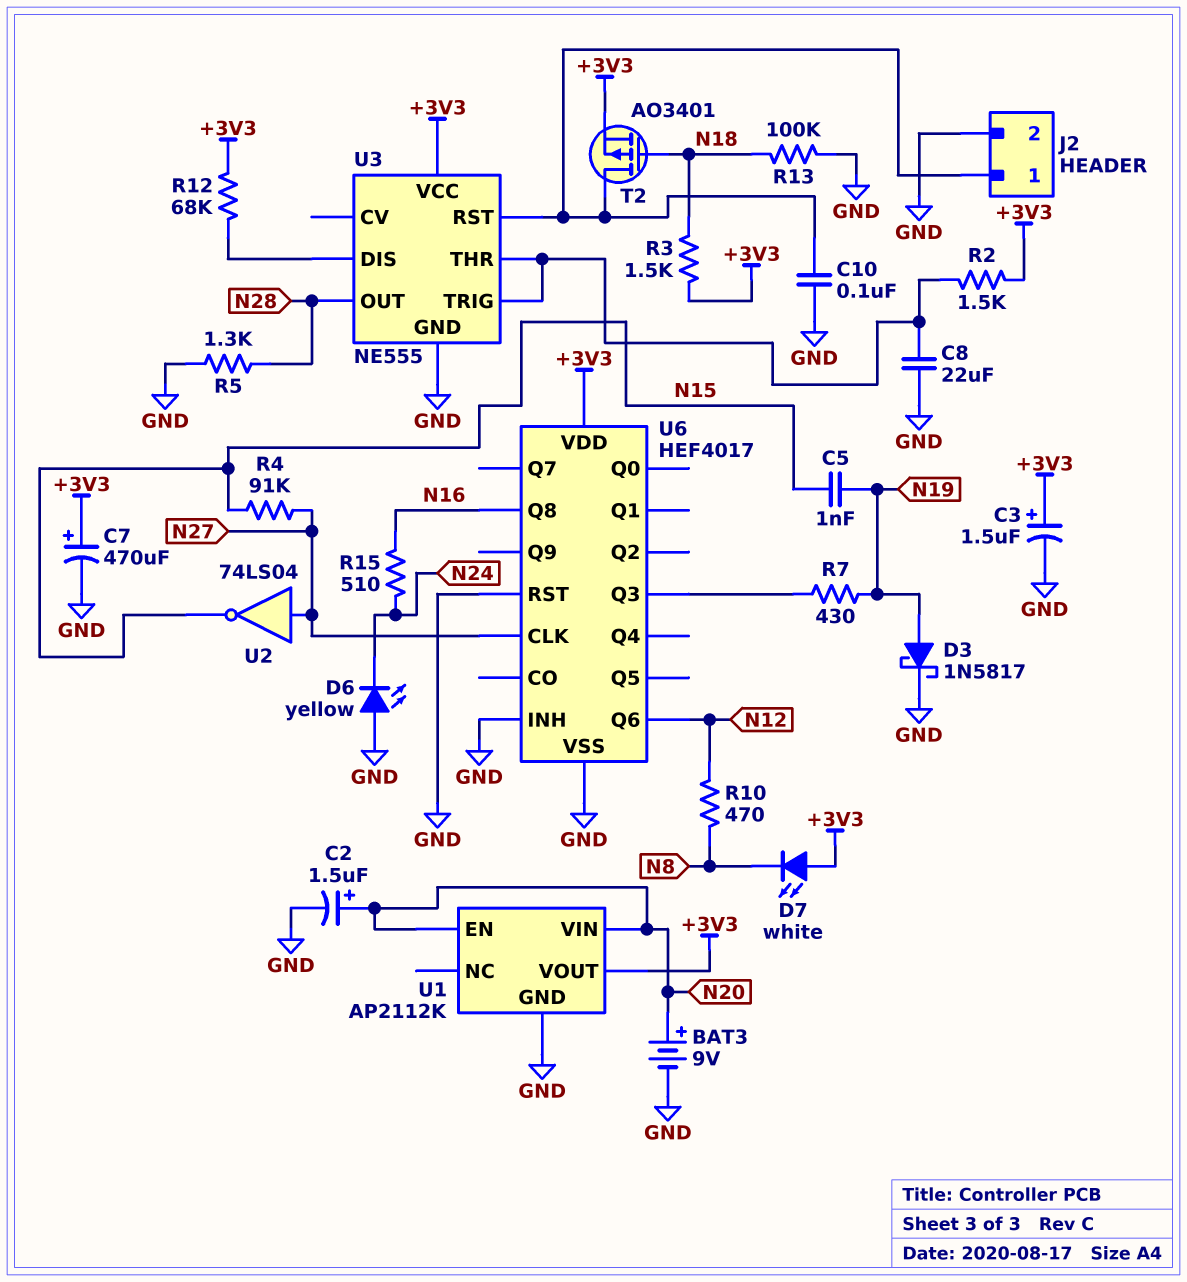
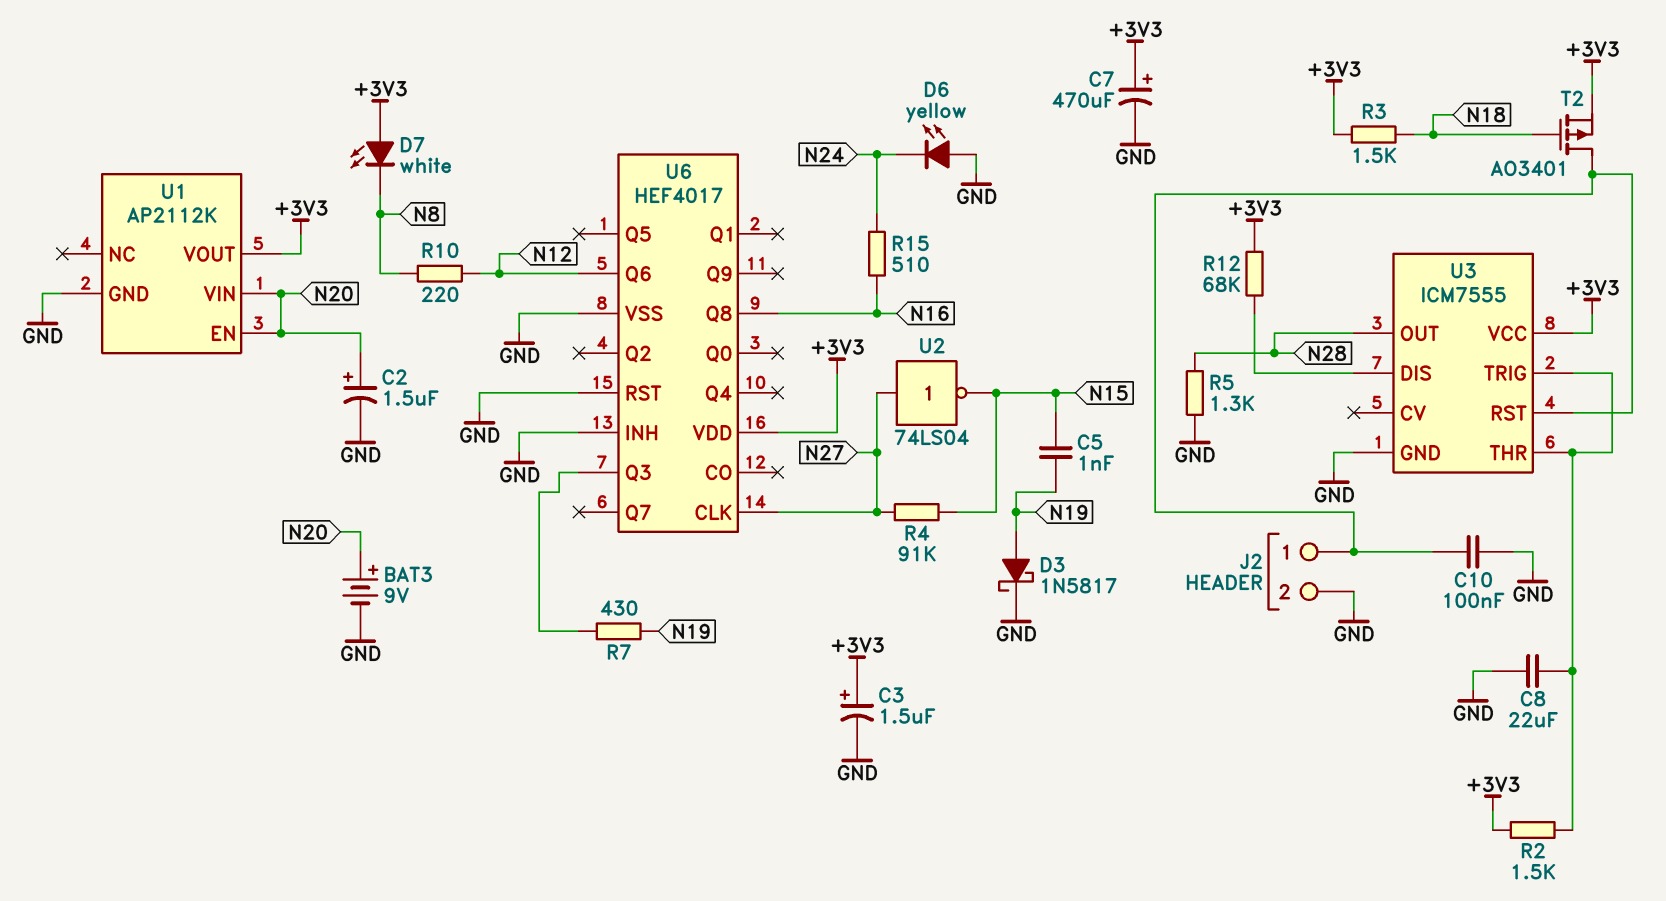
R10: 470 (N8, N12) -> 220 (N8, N12)
R13: 100k (GND, N18) -> none
U3: NE555 -> ICM7555

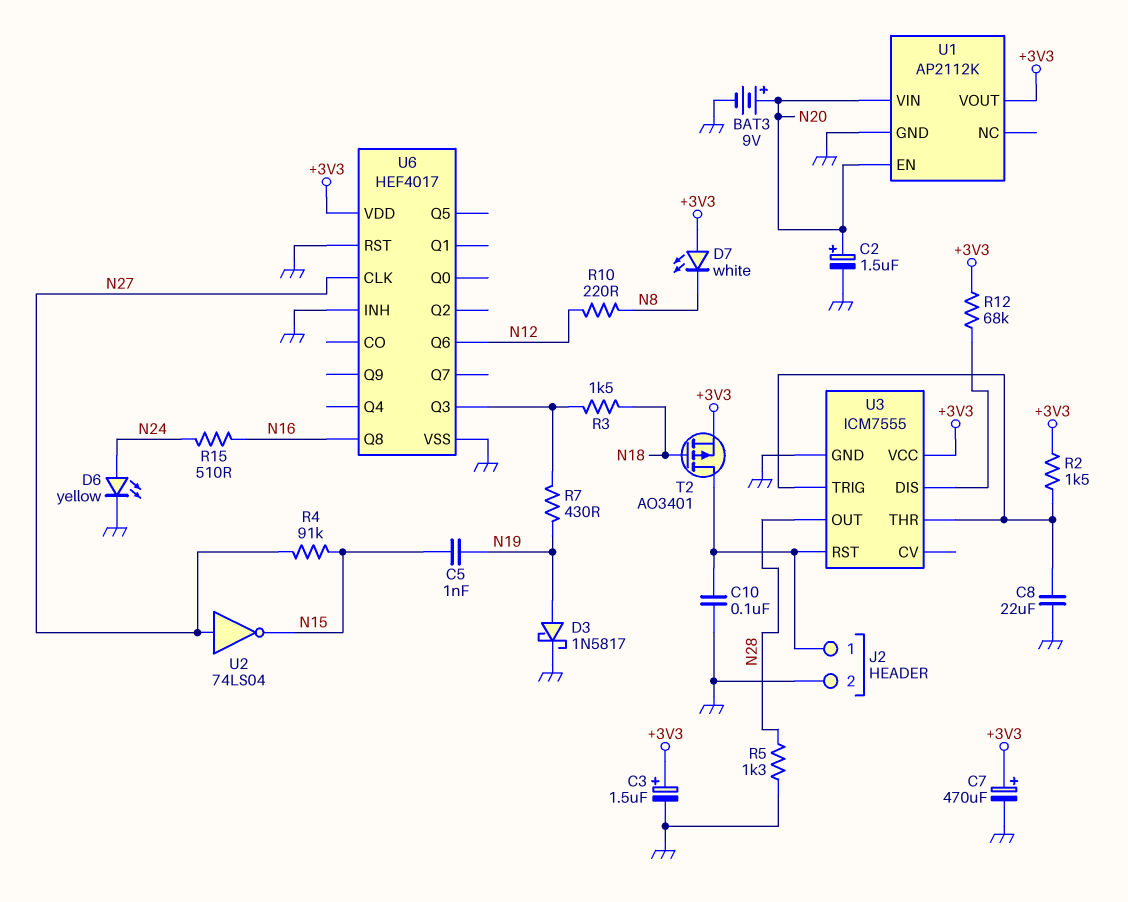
D6: LED yellow (A GND, K N24) -> LED yellow (A N24, K GND)
R3: 1.5k (+3V3, N18) -> 1.5k (N18, U6/Q3)

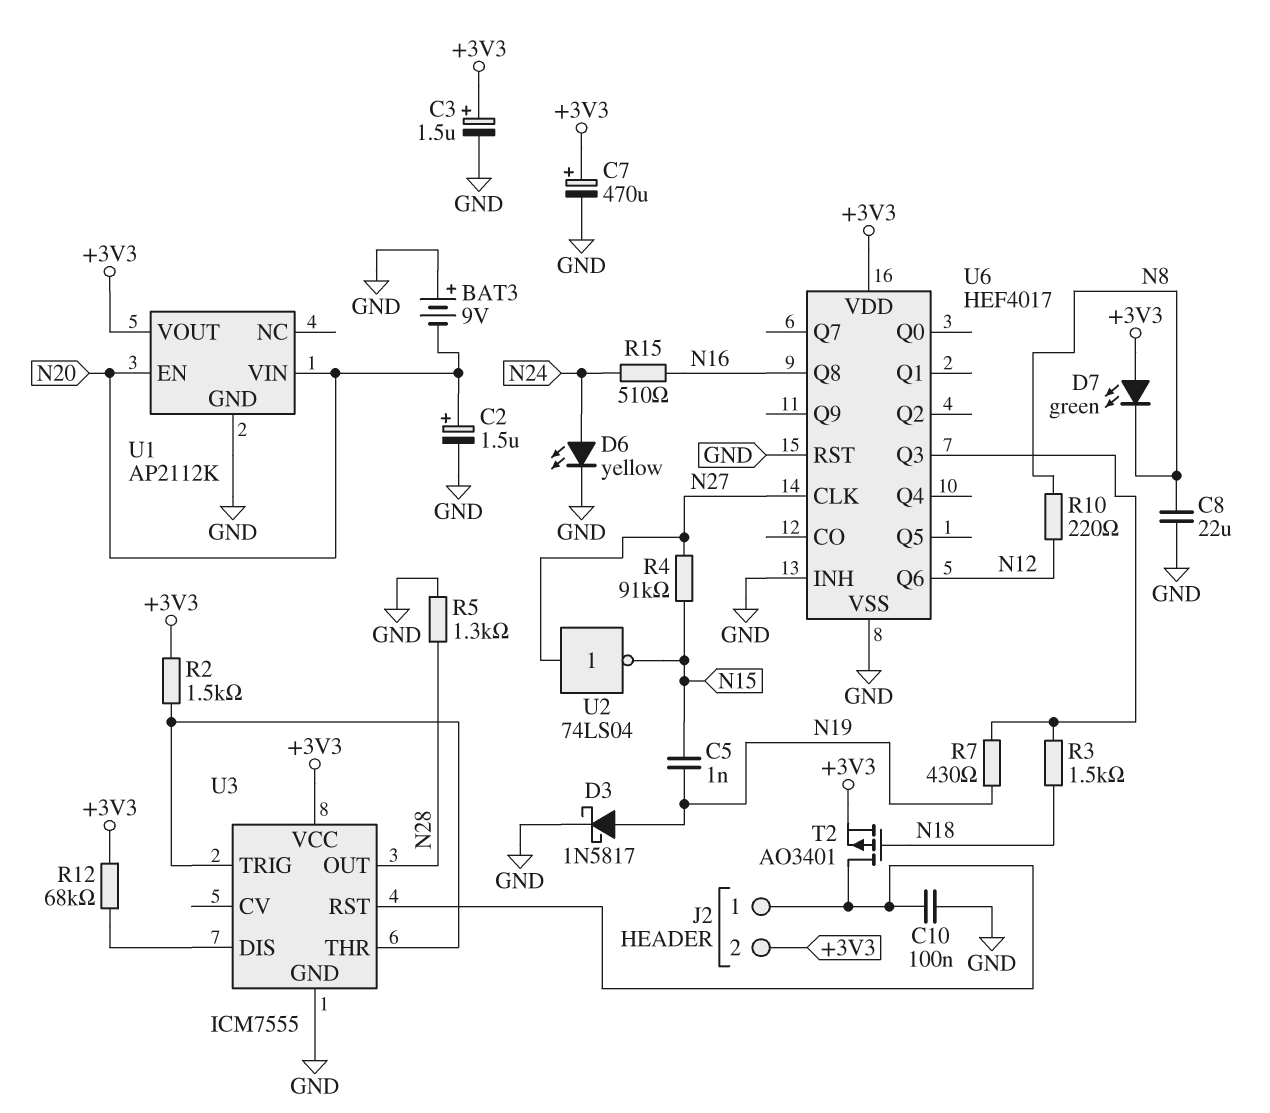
BAT3: 9V (plus N20, minus GND) -> 9V (plus GND, minus N20)
C8: 22uF (GND, U3/THR) -> 22uF (GND, N8)
D7: LED white (A +3V3, K N8) -> LED green (A +3V3, K N8)
J2 pin 2: GND -> +3V3

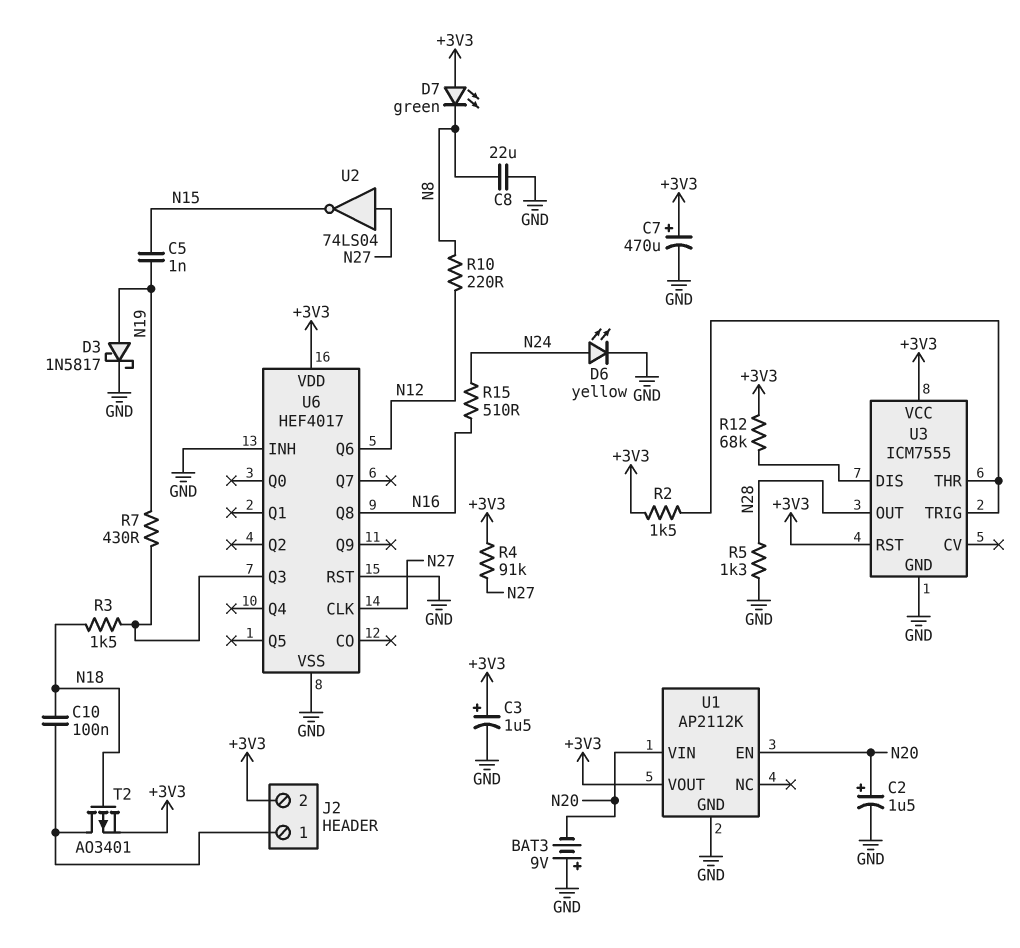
C10: 100nF (GND, J2/1) -> 100nF (J2/1, N18)
R4: 91k (N15, N27) -> 91k (+3V3, N27)
U3 pin RST: J2/1 -> +3V3

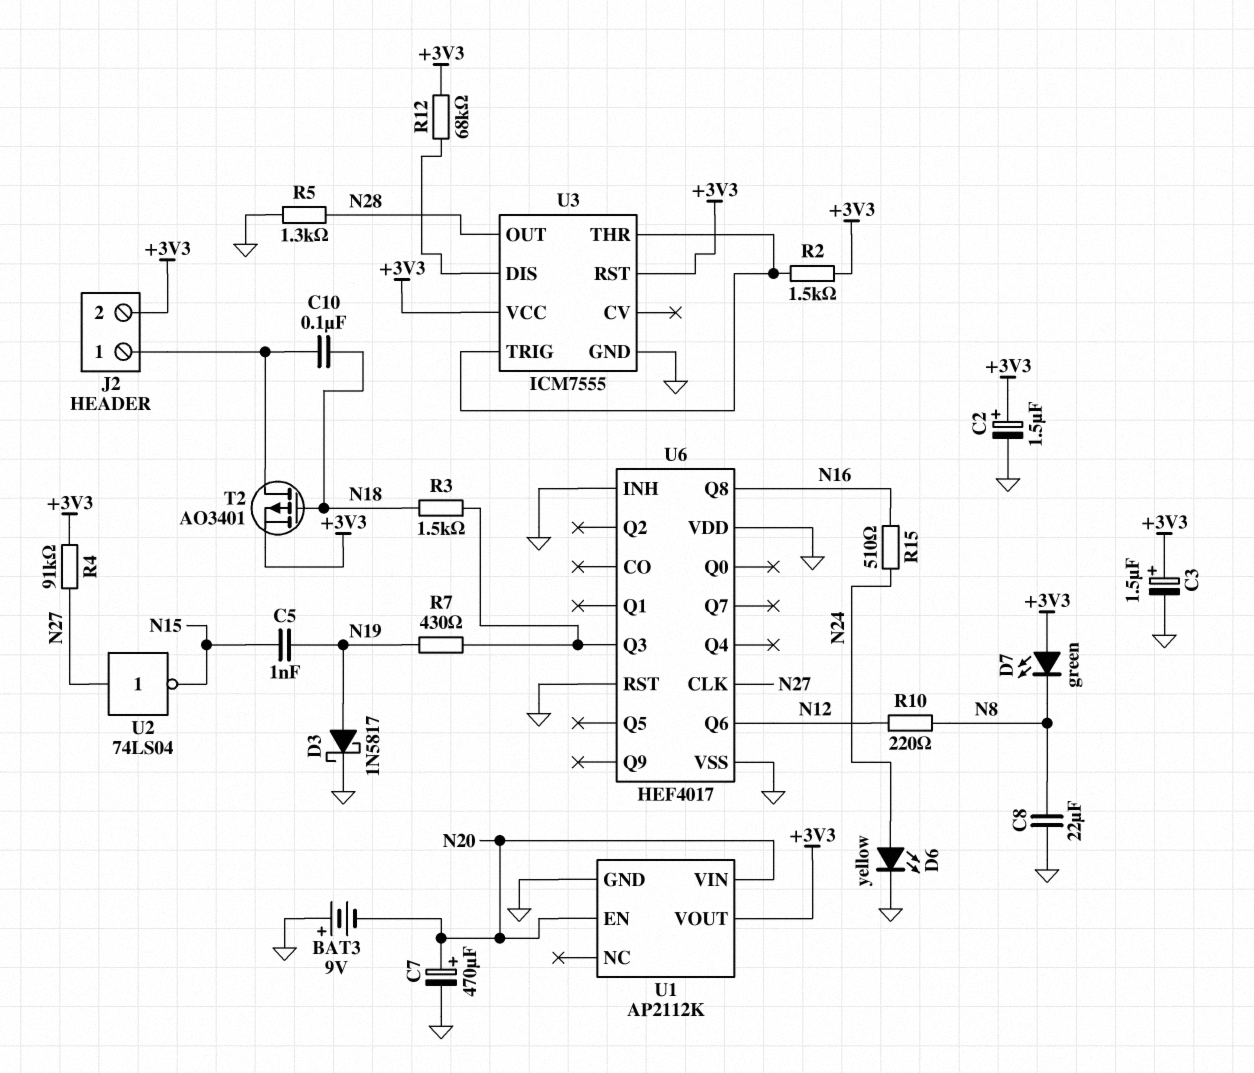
C2: 1.5uF (plus N20, minus GND) -> 1.5uF (plus +3V3, minus GND)
C7: 470uF (plus +3V3, minus GND) -> 470uF (plus N20, minus GND)
U6 pin VDD: +3V3 -> GND

